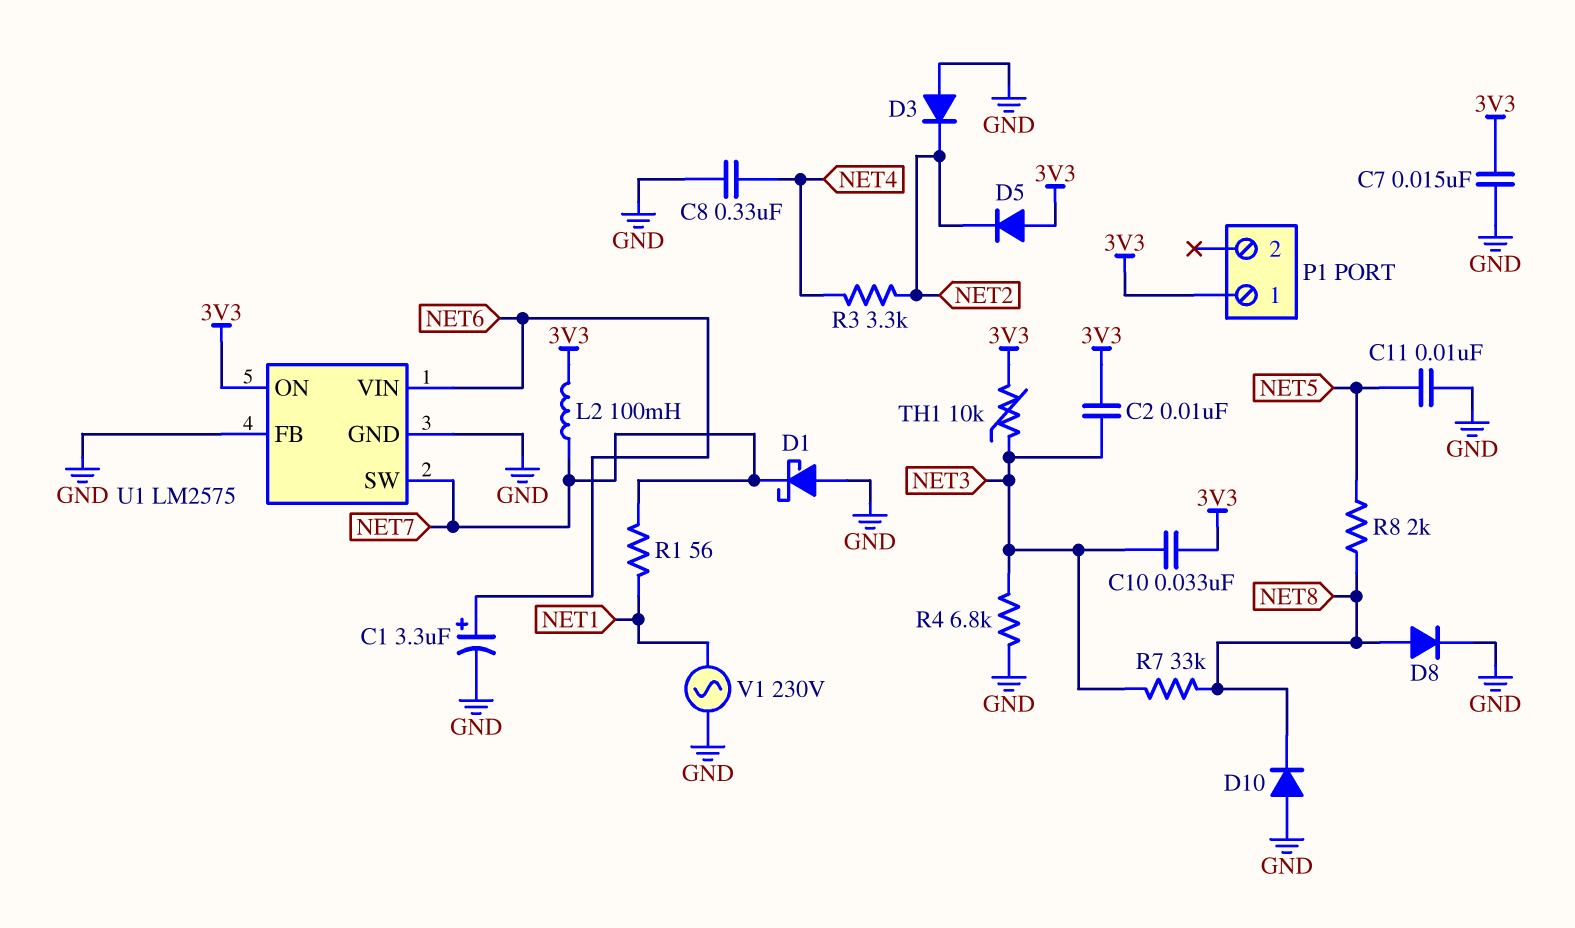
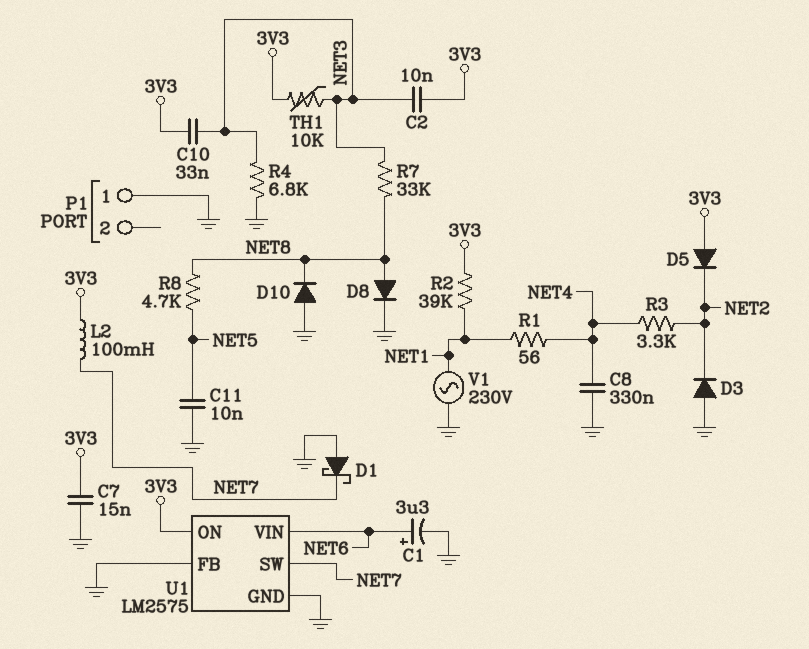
P1 pin 1: 3V3 -> GND
R1: 56 (NET1, NET7) -> 56 (NET1, NET4)
R2: none -> 39k (3V3, NET1)
R8: 2k (NET5, NET8) -> 4.7k (NET5, NET8)

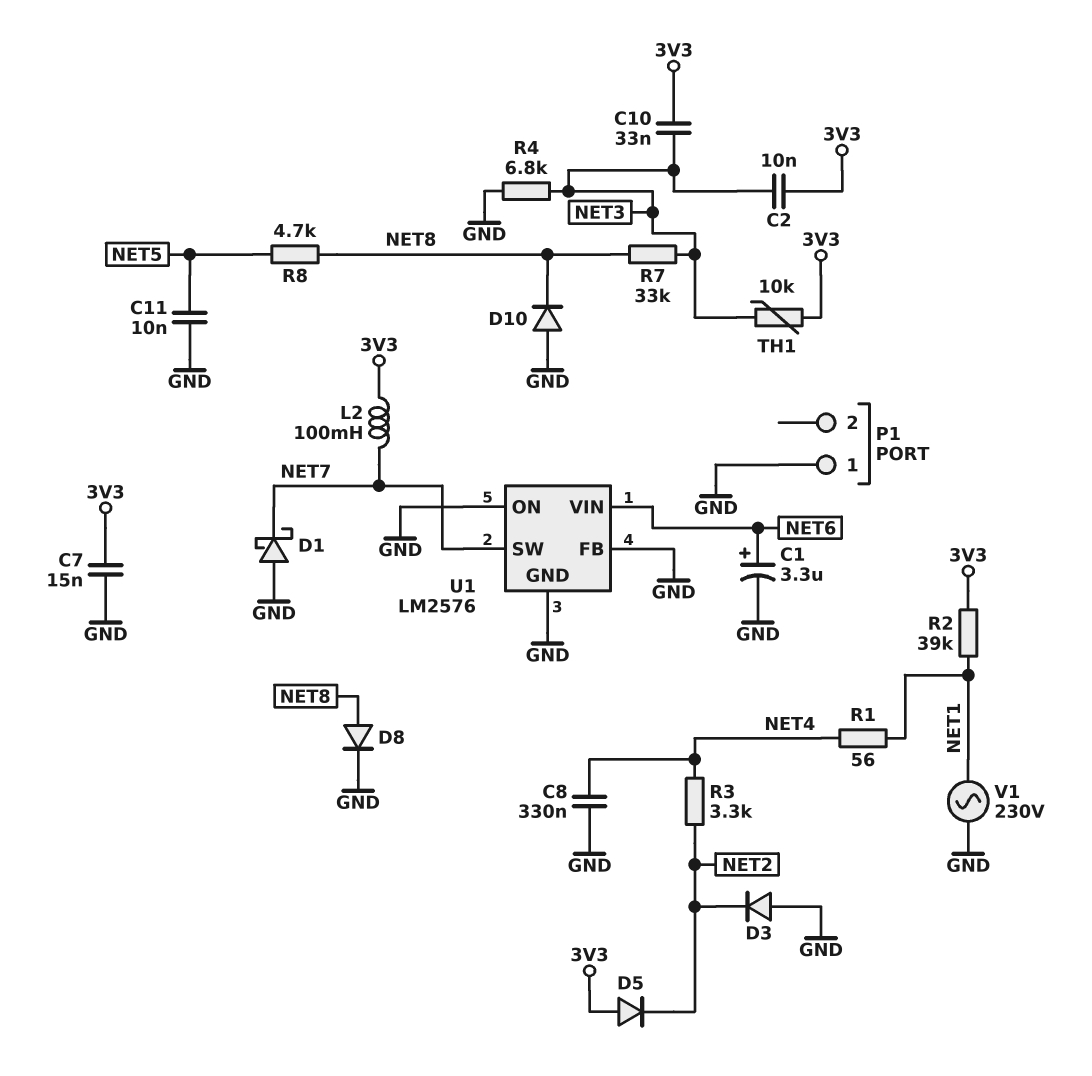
U1: LM2575 -> LM2576
U1 pin ON: 3V3 -> GND

